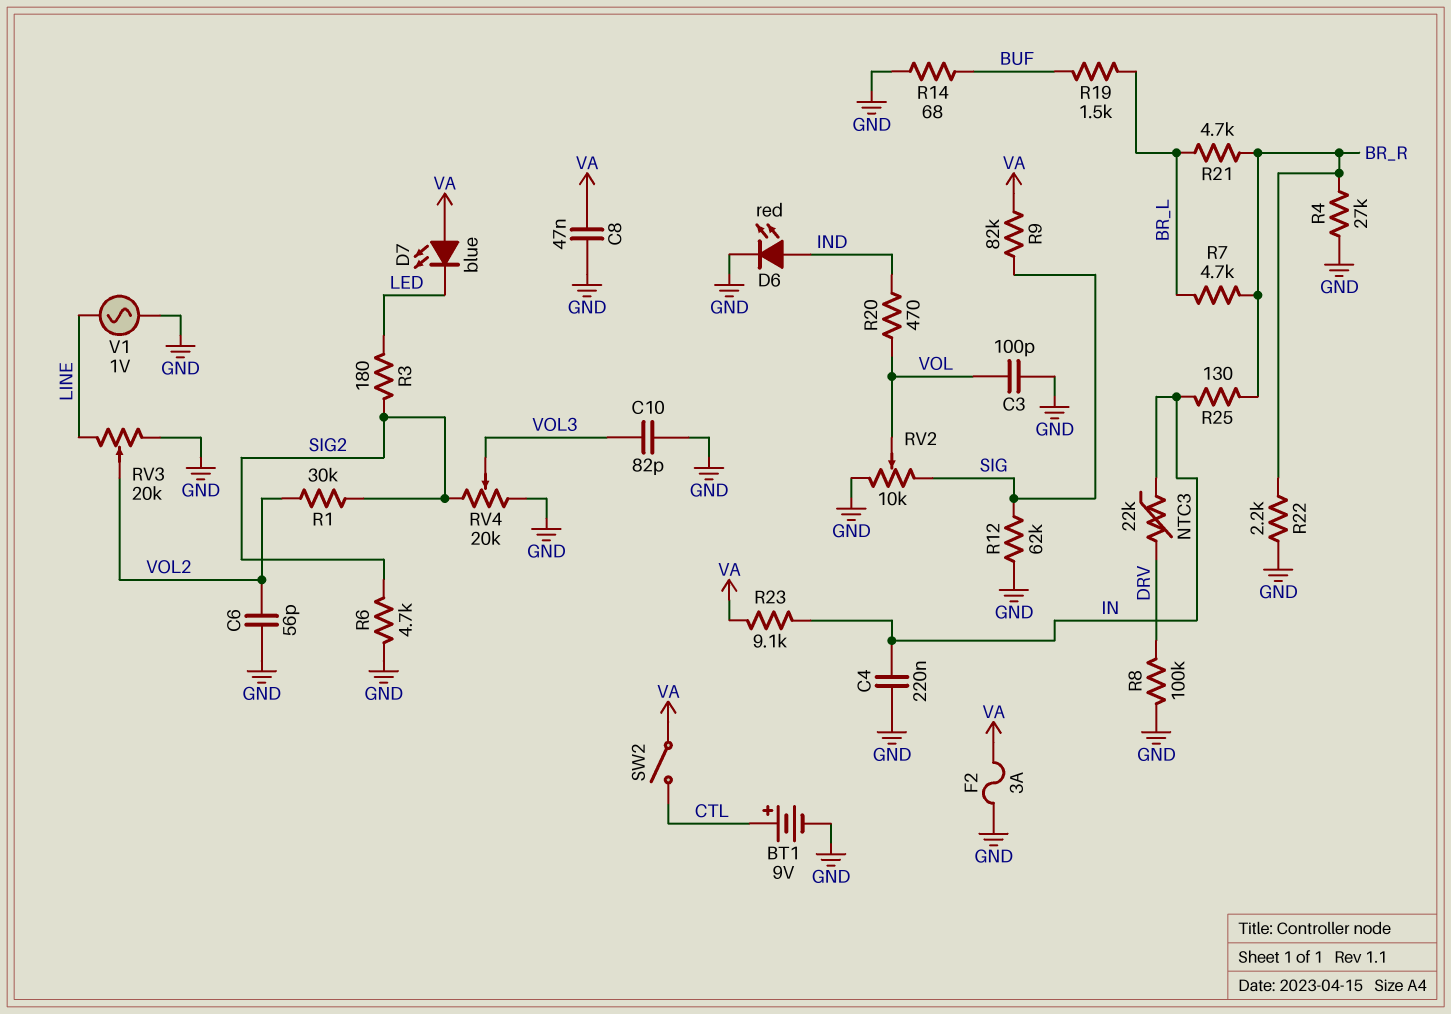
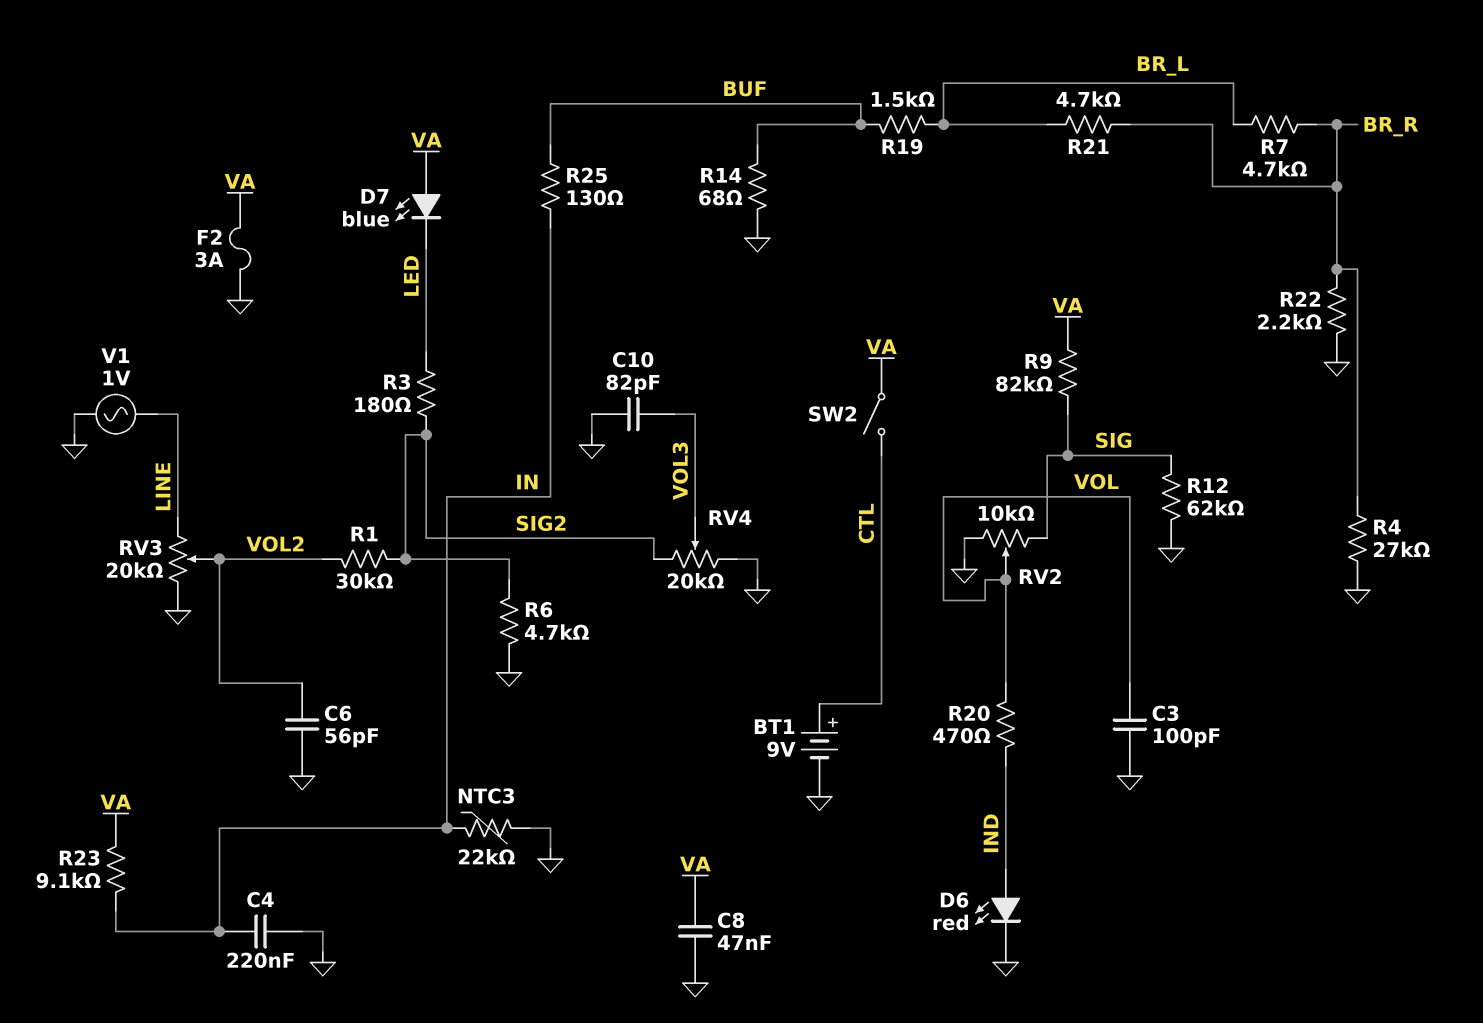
NTC3: 22k (DRV, IN) -> 22k (GND, IN)
R8: 100k (DRV, GND) -> none
R25: 130 (BR_R, IN) -> 130 (BUF, IN)

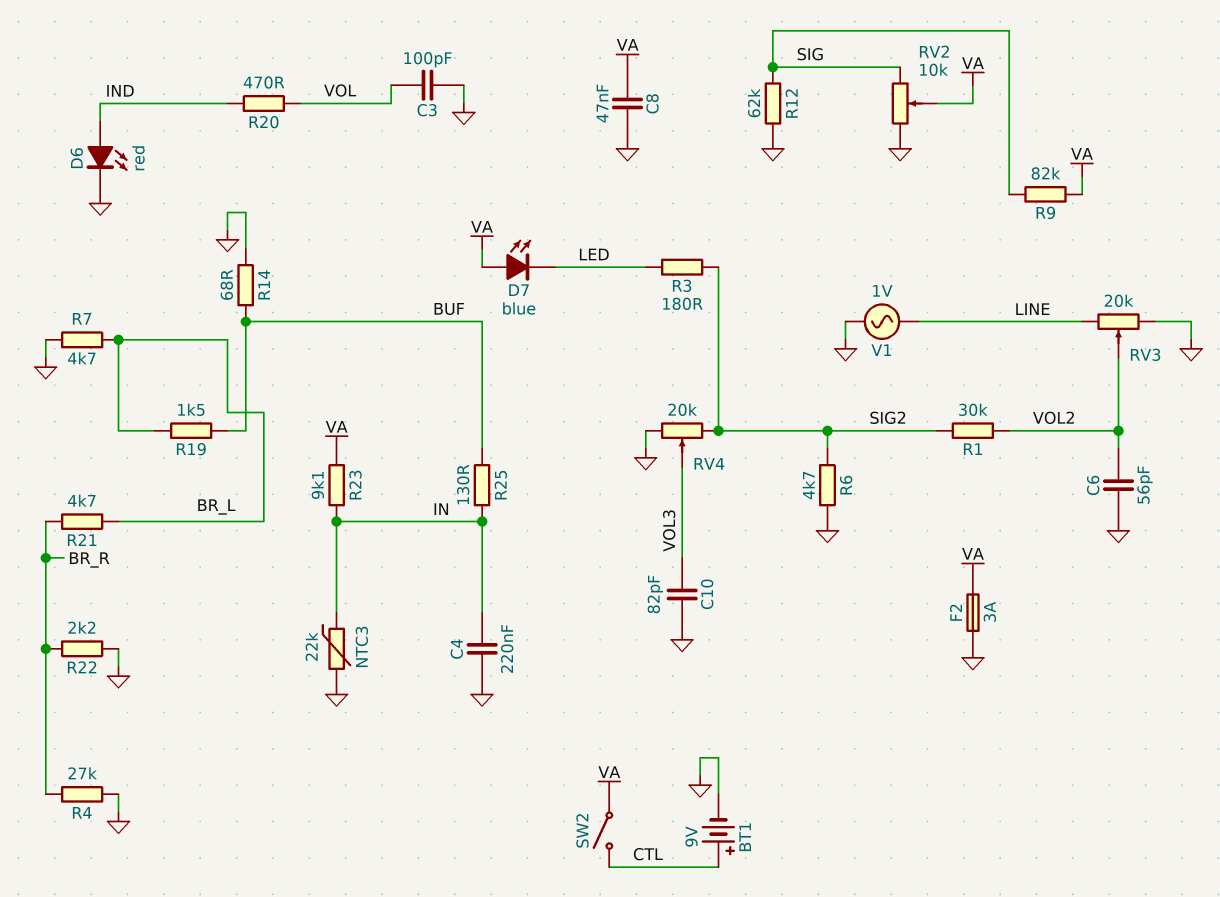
R7: 4.7k (BR_L, BR_R) -> 4.7k (BR_L, GND)
RV2: 10k (GND, SIG, wiper VOL) -> 10k (GND, SIG, wiper VA)

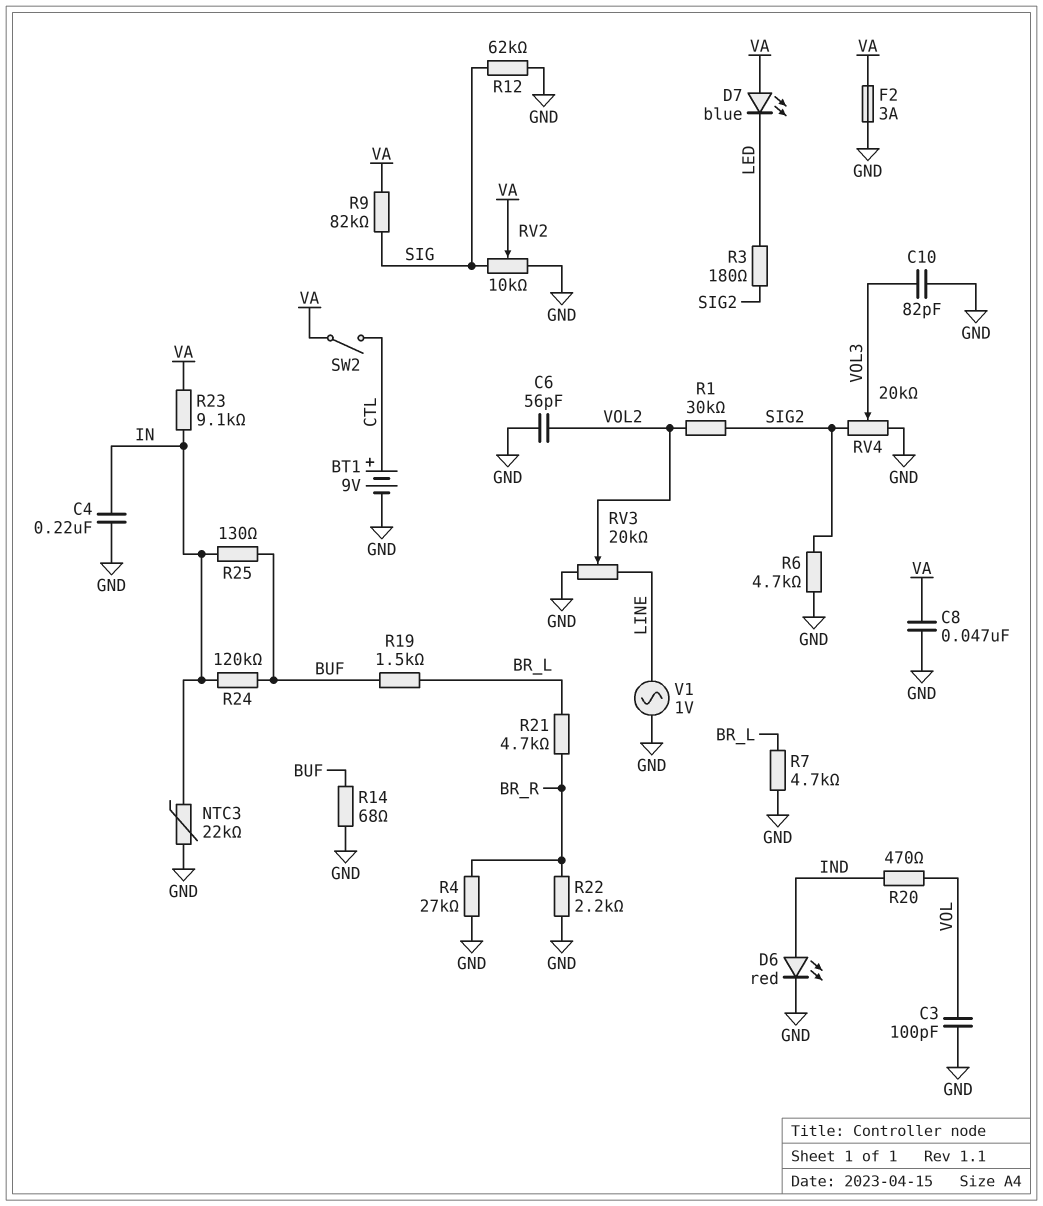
R24: none -> 120k (BUF, IN)

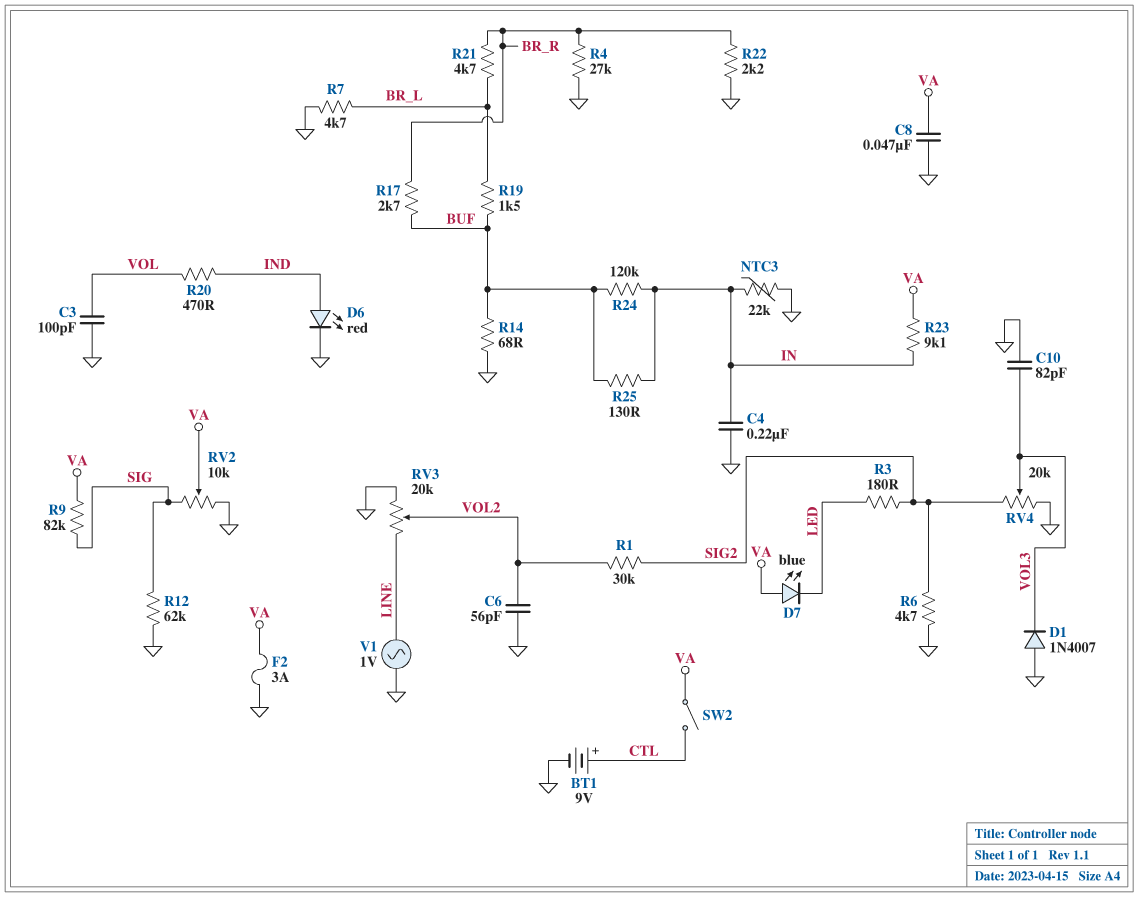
D1: none -> diode 1N4007 (A GND, K VOL3)
R17: none -> 2.7k (BR_R, BUF)

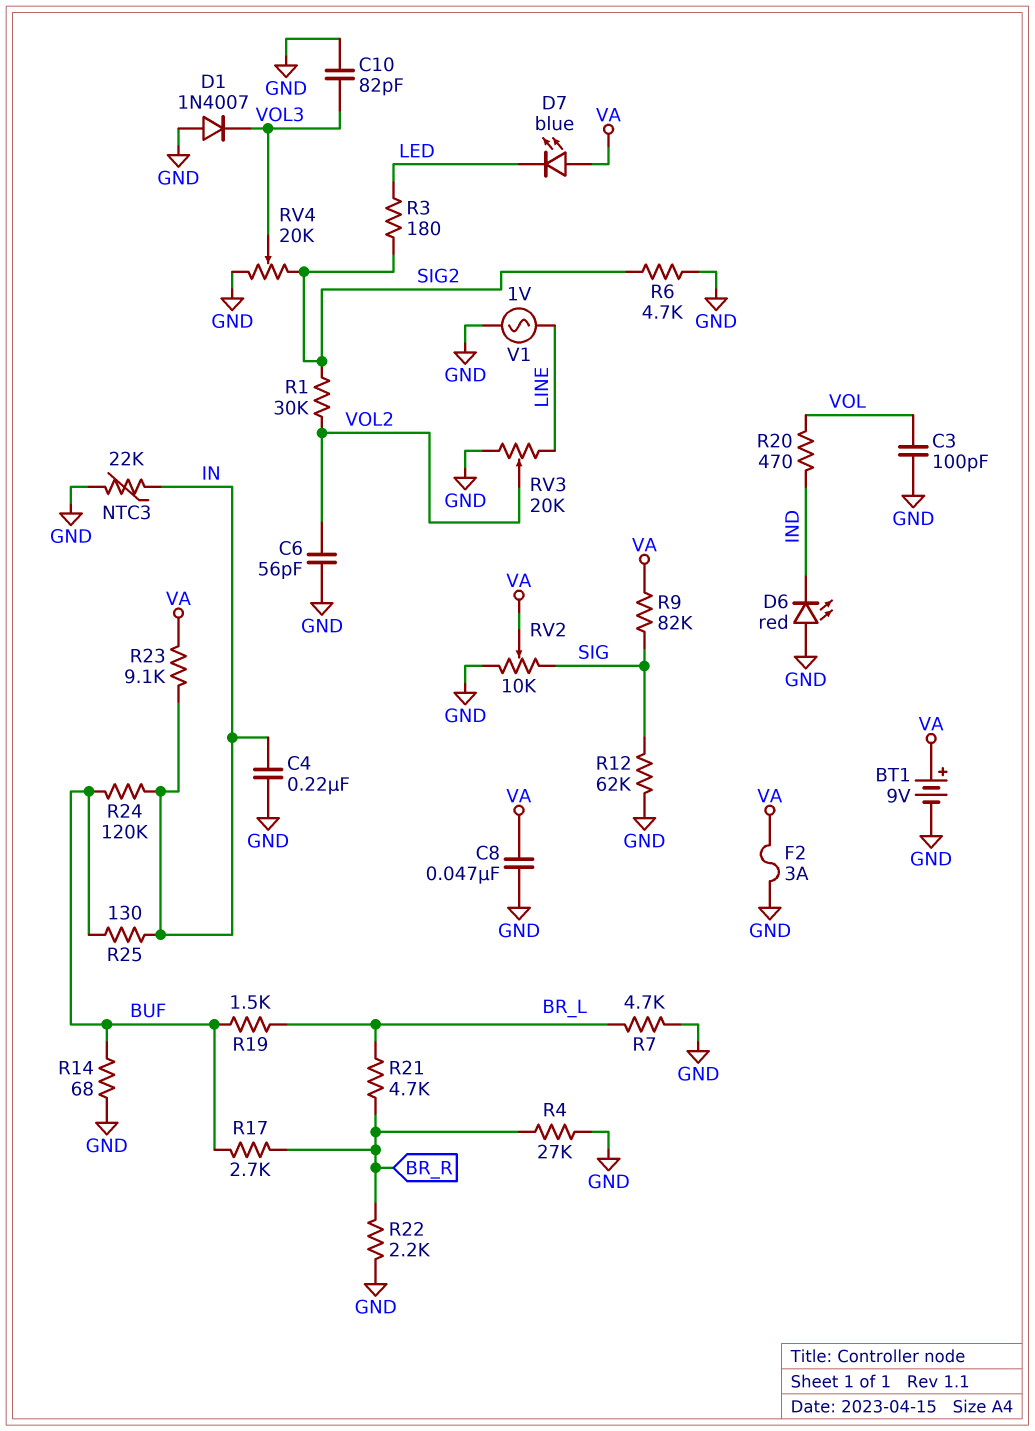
BT1: 9V (plus CTL, minus GND) -> 9V (plus VA, minus GND)
D6: LED red (A IND, K GND) -> LED red (A GND, K IND)
SW2: switch (CTL, VA) -> none

